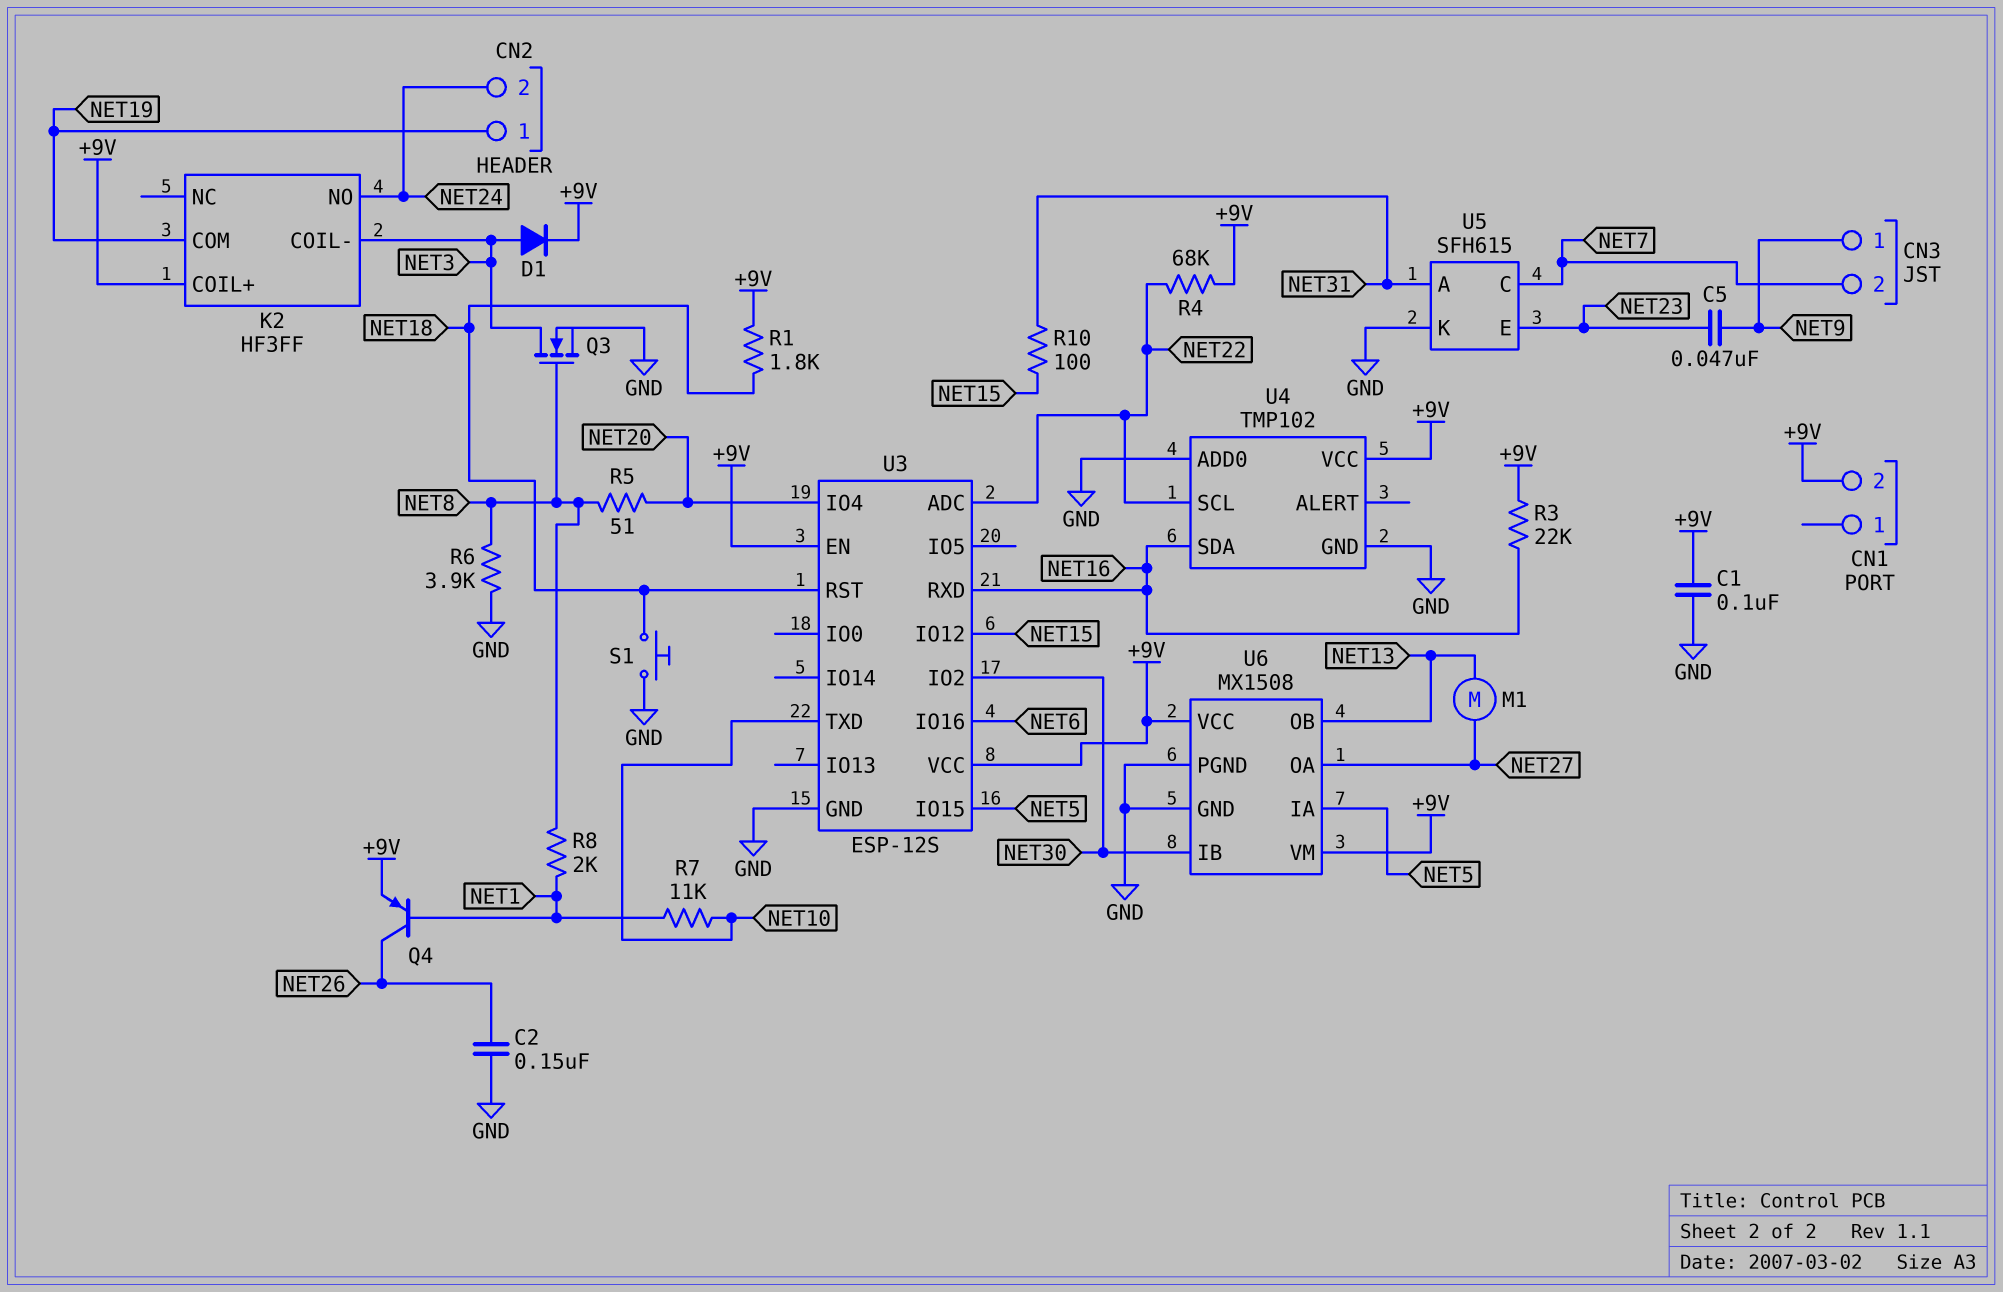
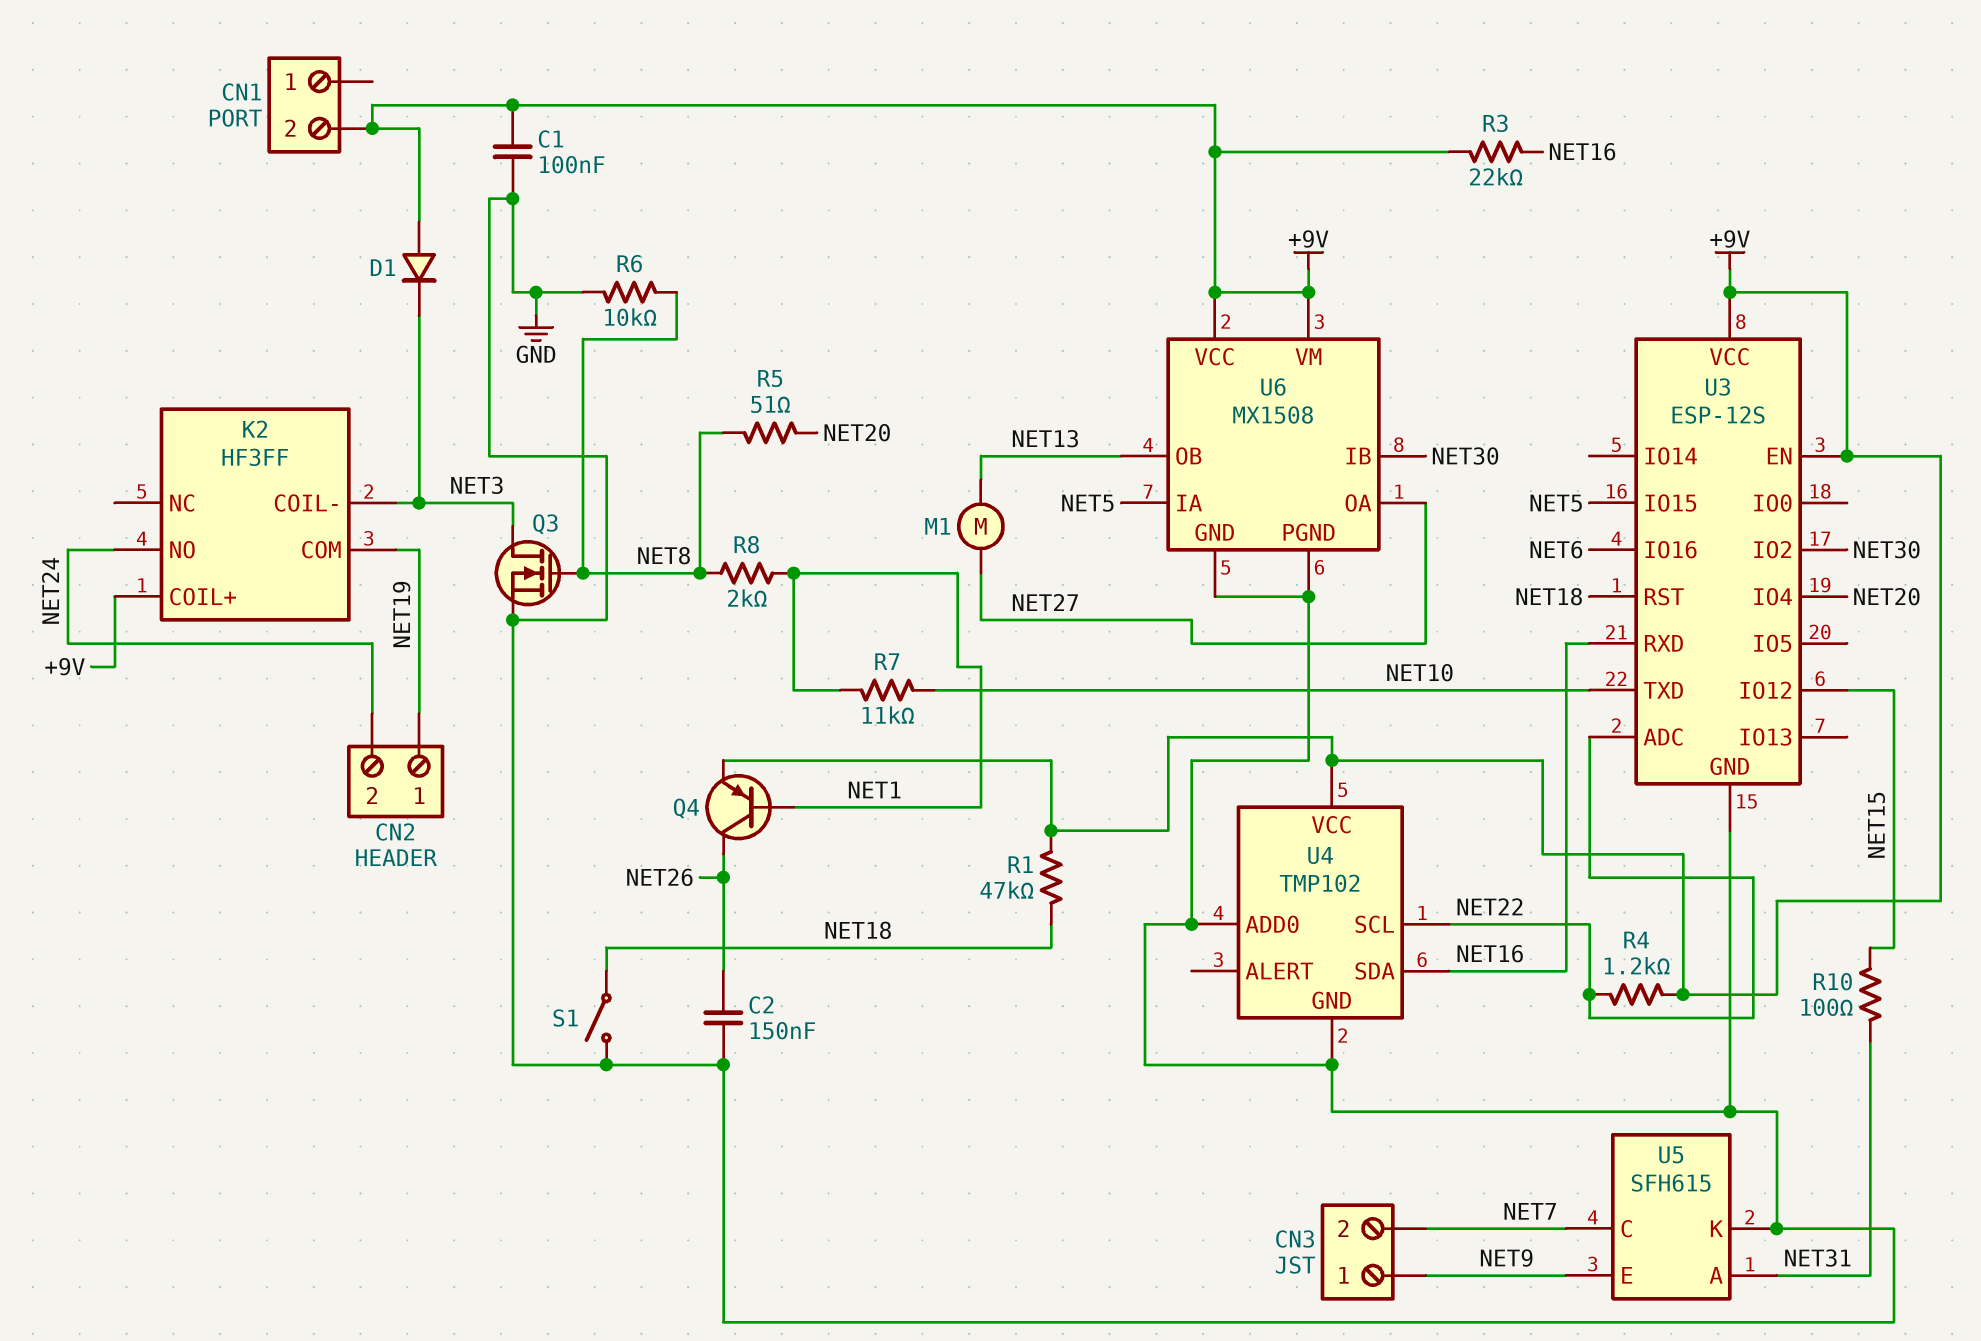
C5: 47nF (NET9, NET23) -> none
D1: diode (A NET3, K +9V) -> diode (A +9V, K NET3)
R1: 1.8k (+9V, NET18) -> 47k (+9V, NET18)
R4: 68k (+9V, NET22) -> 1.2k (+9V, NET22)
R6: 3.9k (GND, NET8) -> 10k (GND, NET8)
S1: button (GND, NET18) -> switch (GND, NET18)
U5 pin E: NET23 -> NET9

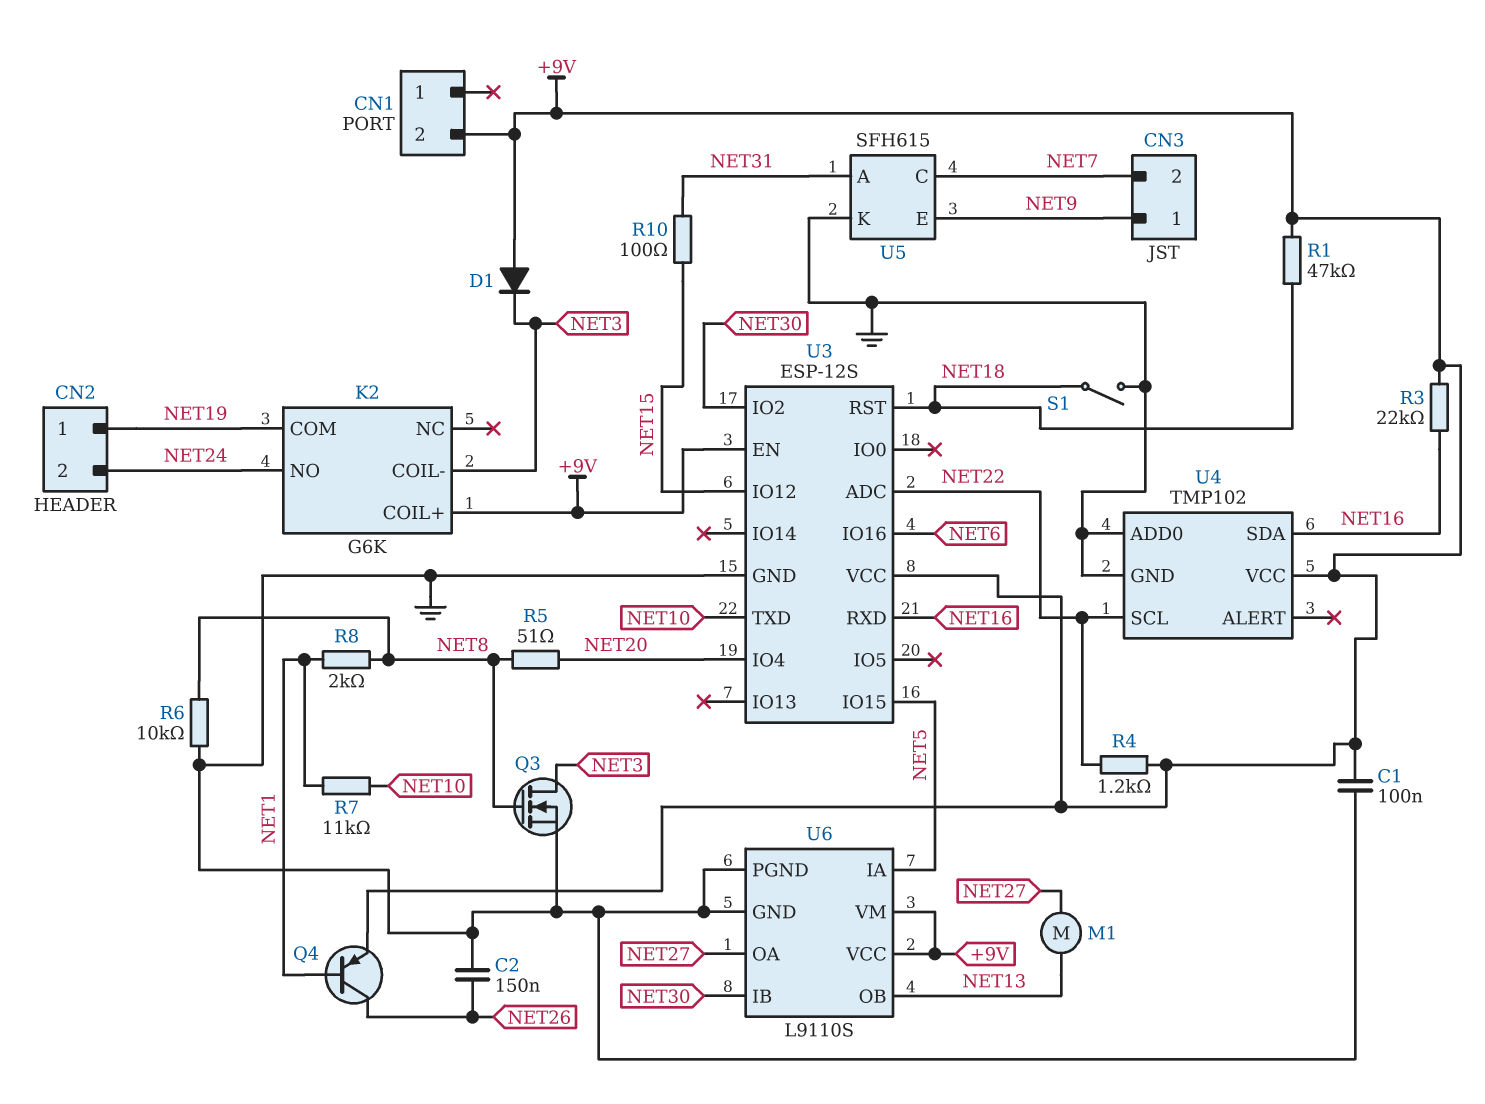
K2: HF3FF -> G6K
U6: MX1508 -> L9110S

